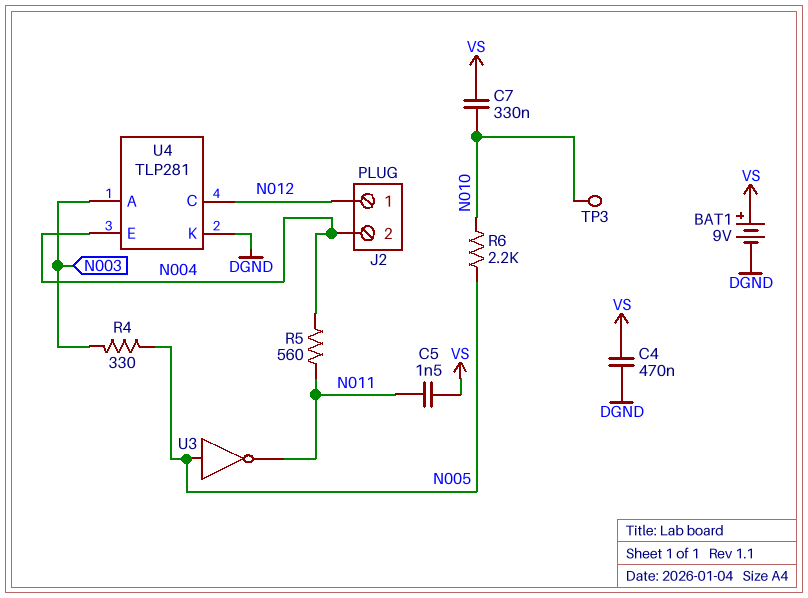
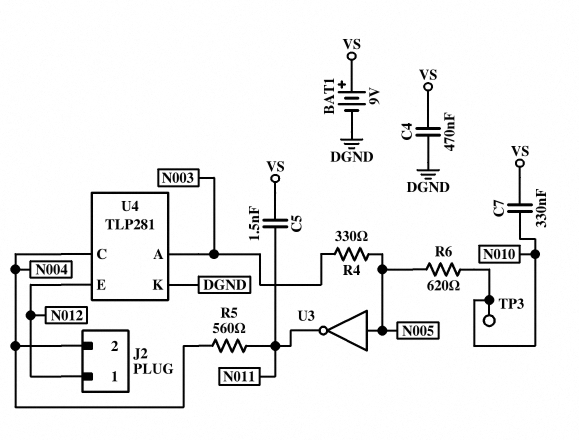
R6: 2.2k (N005, N010) -> 620 (N005, N010)
U4 pin C: N012 -> N004
U4 pin E: N004 -> N012

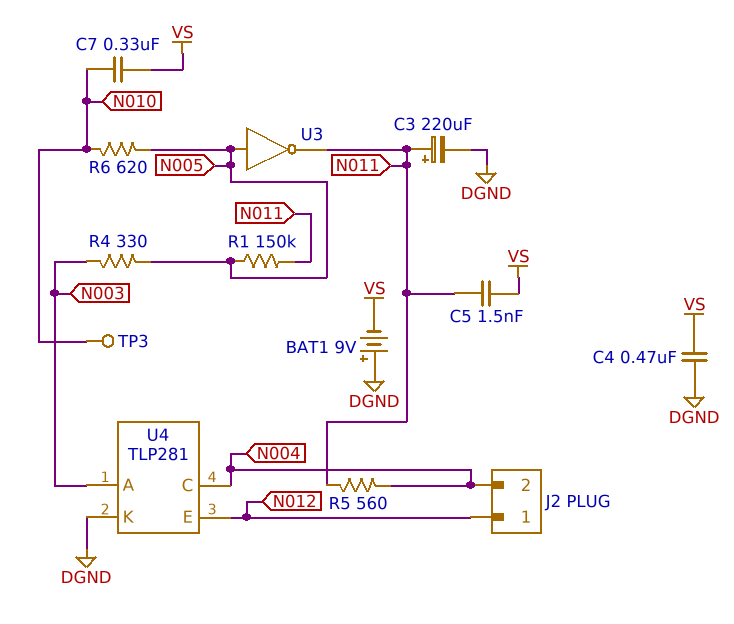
BAT1: 9V (plus VS, minus DGND) -> 9V (plus DGND, minus VS)
C3: none -> 220uF (plus N011, minus DGND)
R1: none -> 150k (N005, N011)

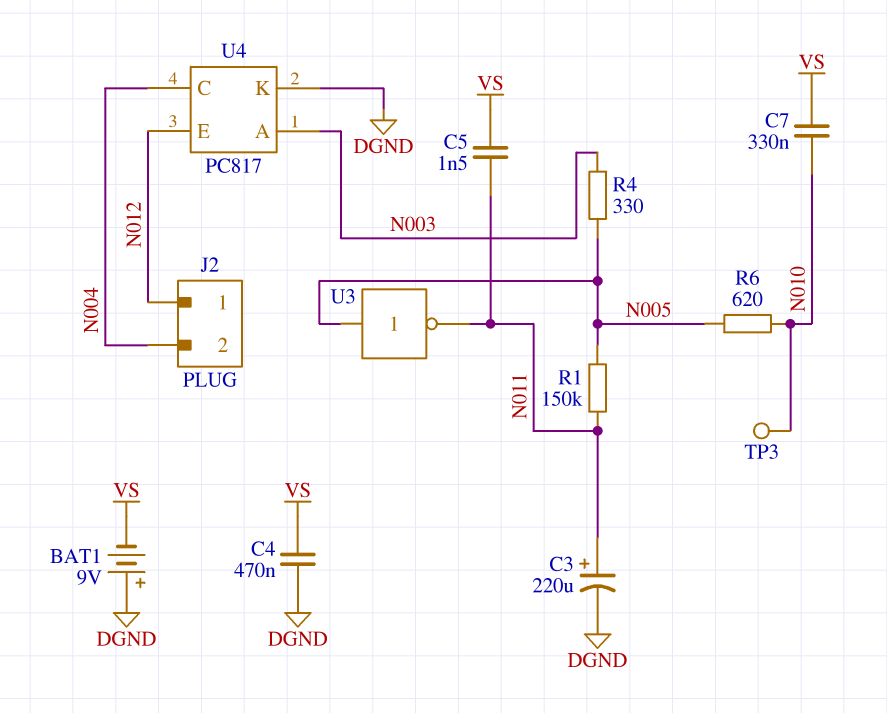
R5: 560 (N004, N011) -> none
U4: TLP281 -> PC817

